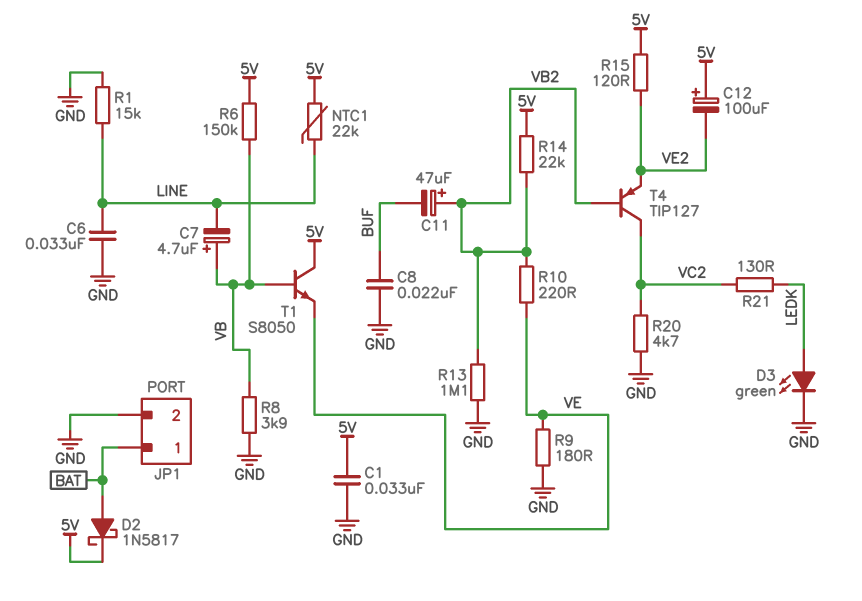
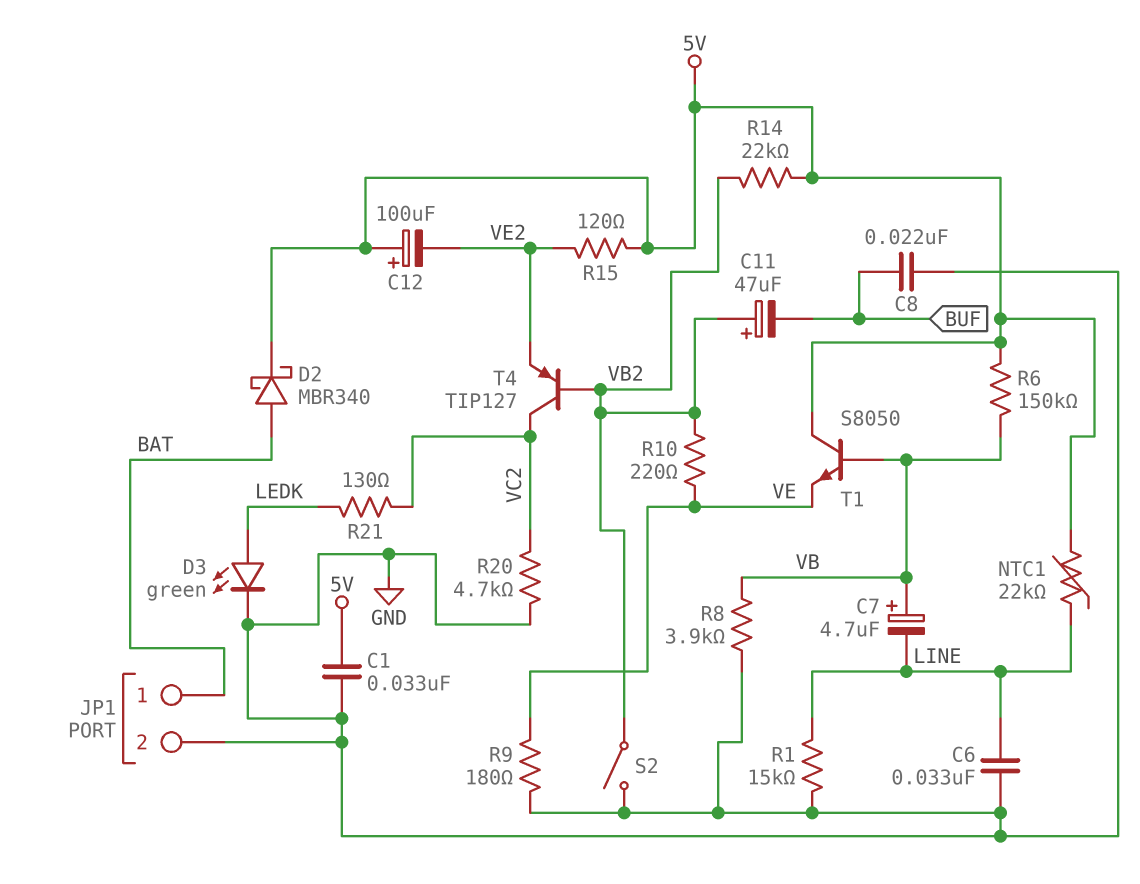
D2: schottky 1N5817 (A BAT, K 5V) -> schottky MBR340 (A BAT, K 5V)
R13: 1.1M (GND, VB2) -> none
S2: none -> switch (GND, VB2)

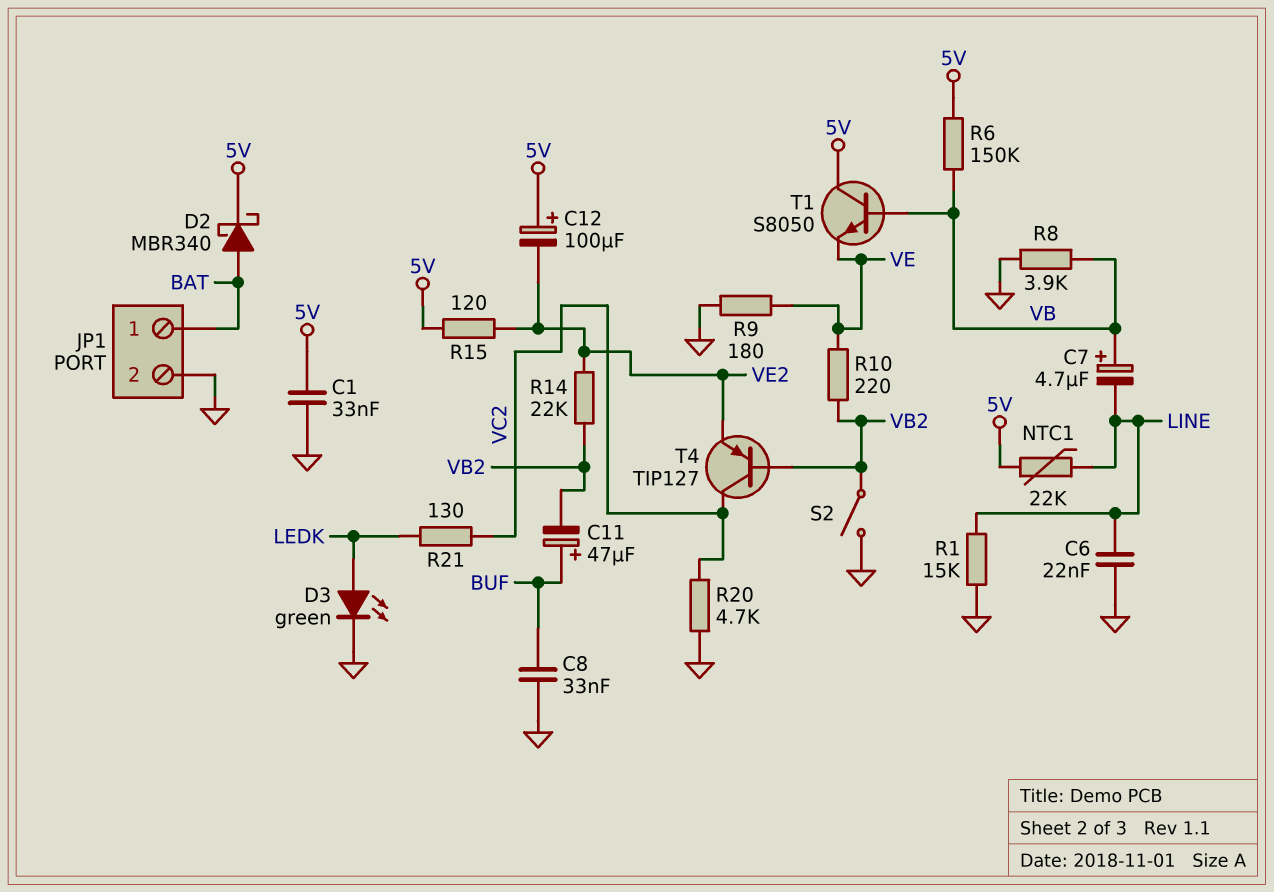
C6: 33nF (GND, LINE) -> 22nF (GND, LINE)
C8: 22nF (BUF, GND) -> 33nF (BUF, GND)
C11: 47uF (plus VB2, minus BUF) -> 47uF (plus BUF, minus VB2)
R14: 22k (5V, VB2) -> 22k (VB2, VE2)

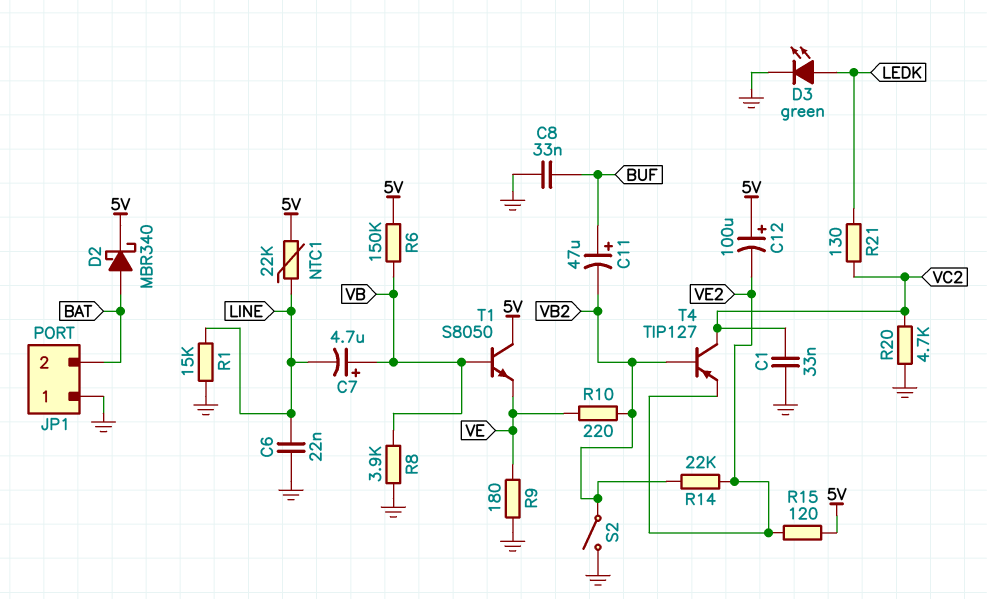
C1: 33nF (5V, GND) -> 33nF (GND, VC2)
JP1 pin 1: BAT -> GND
JP1 pin 2: GND -> BAT

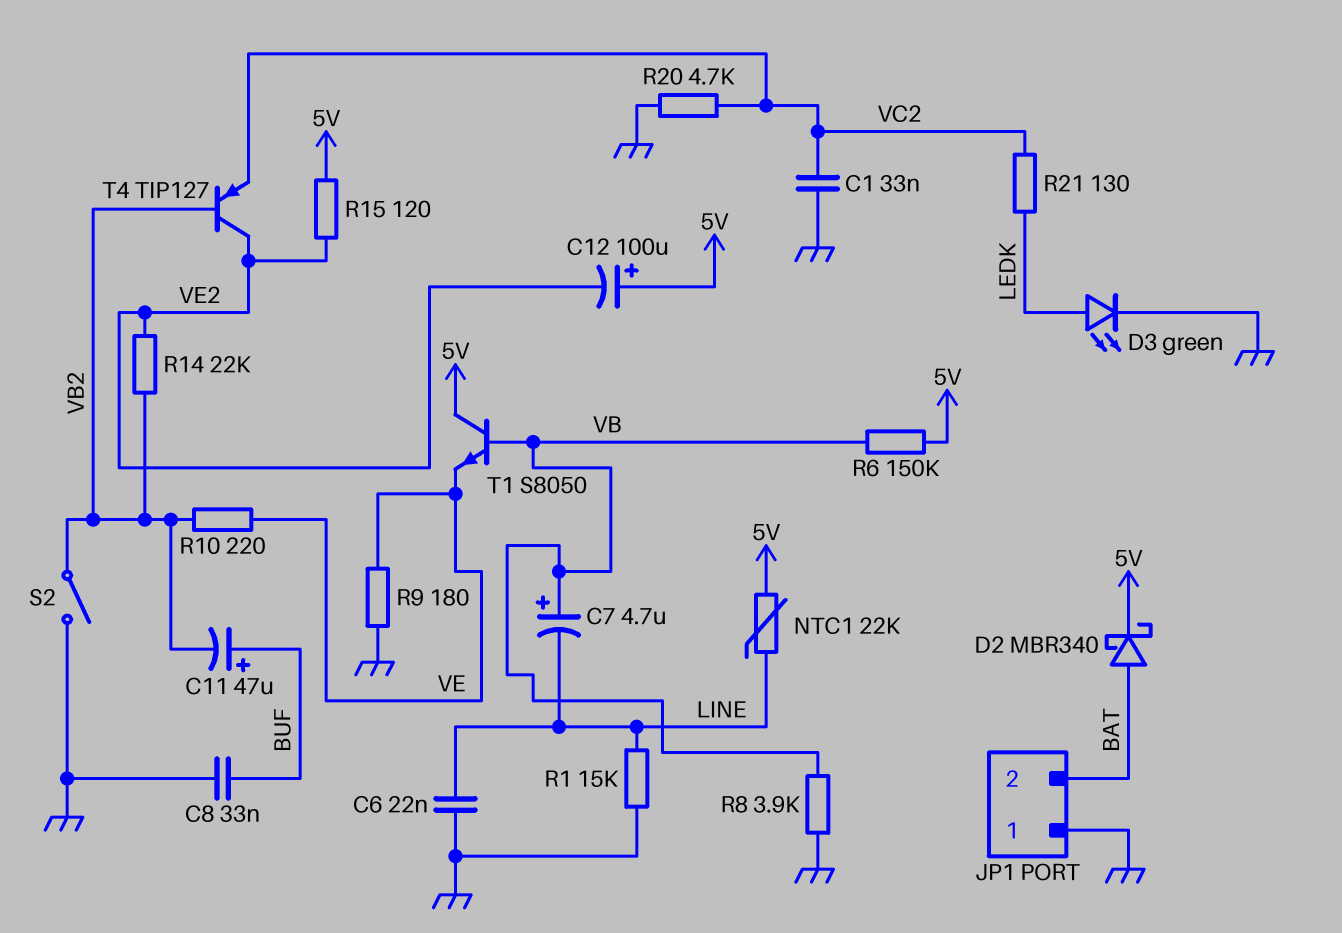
T4: PNP TIP127 (B VB2, C VC2, E VE2) -> PNP TIP127 (B VB2, C VE2, E VC2)

